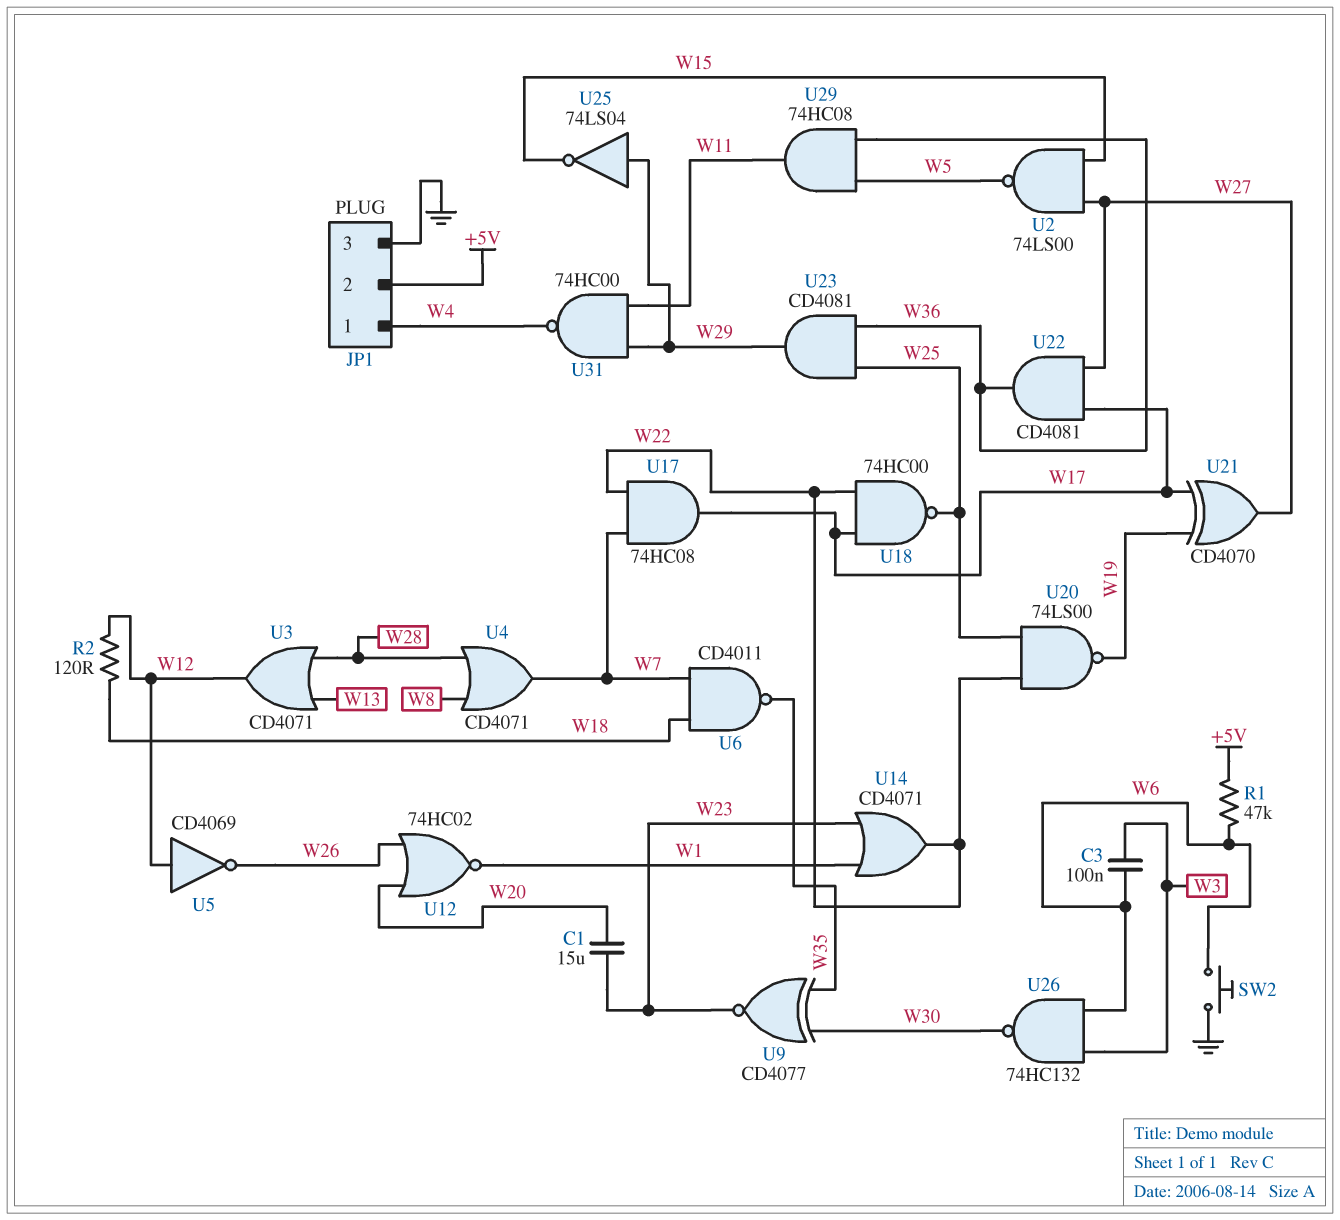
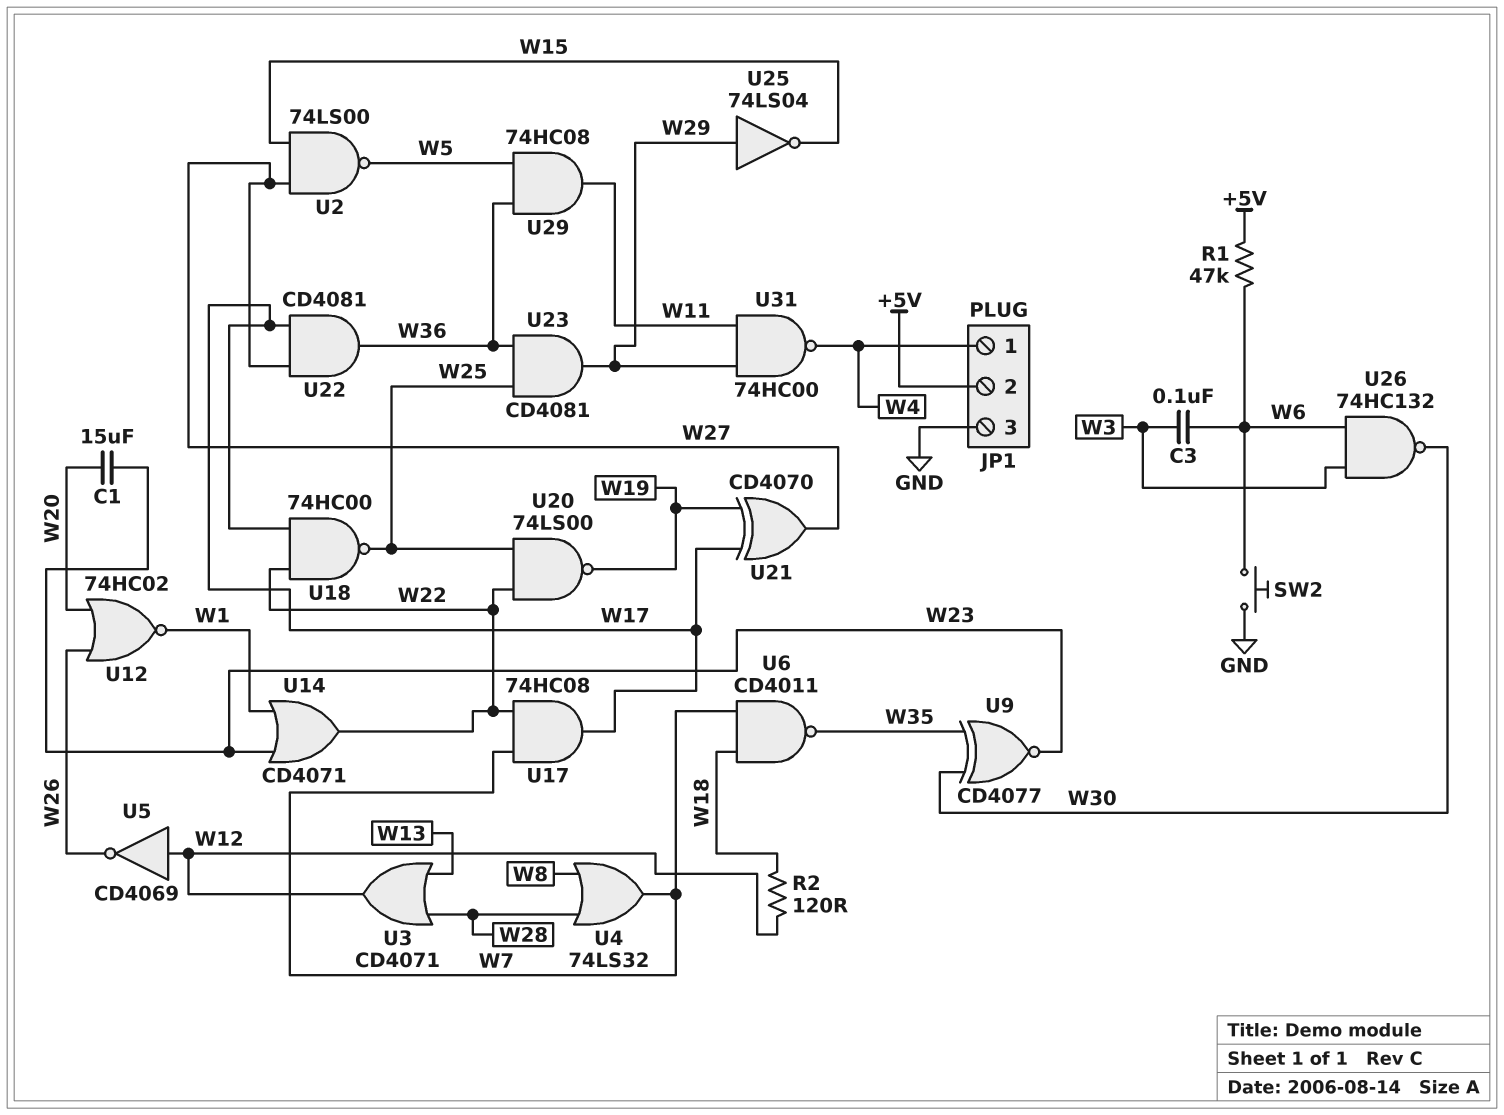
U4: OR CD4071 (in W8, in W28, out W7) -> OR 74LS32 (in W8, in W28, out W7)

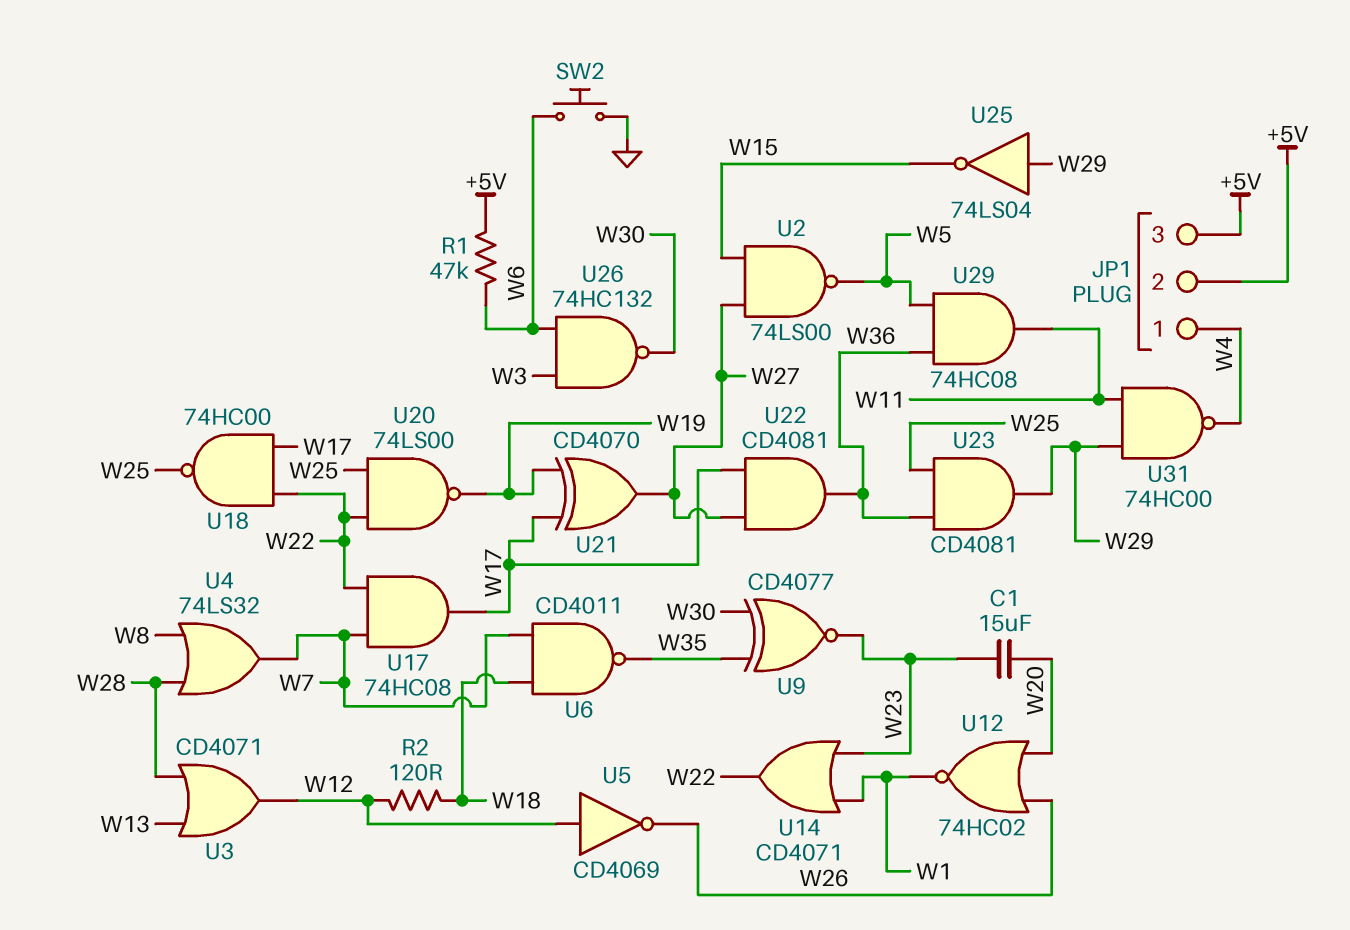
C3: 100nF (W3, W6) -> none
JP1 pin 3: GND -> +5V

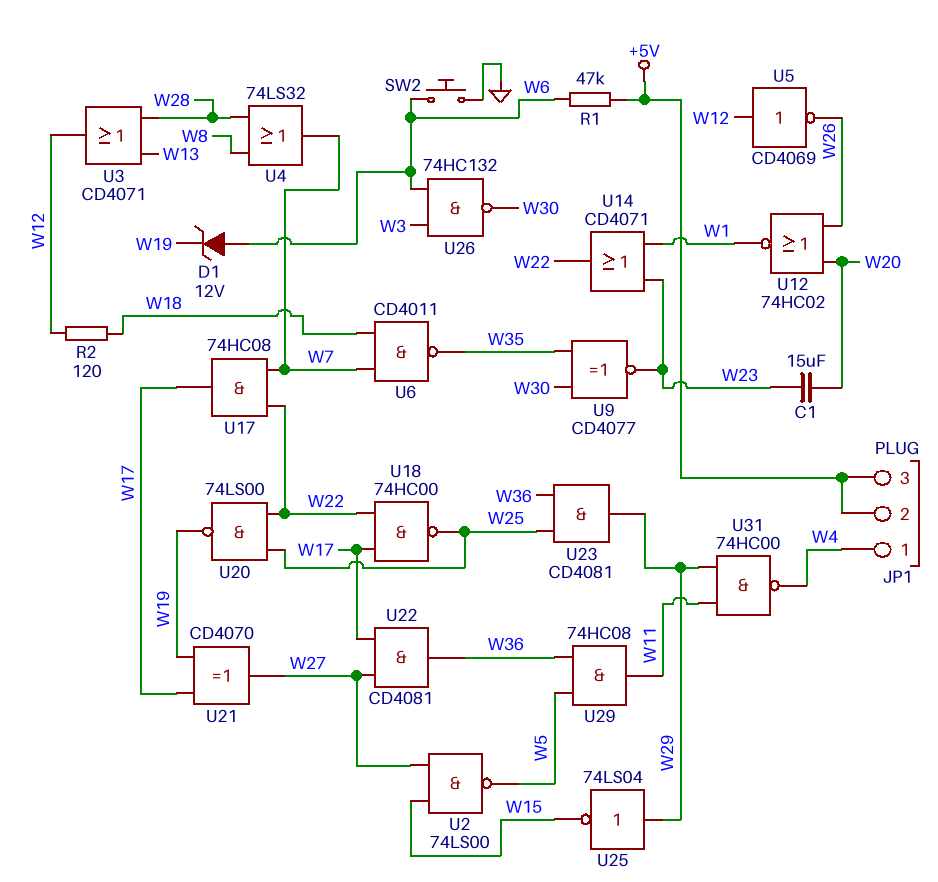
D1: none -> zener 12V (A W6, K W19)

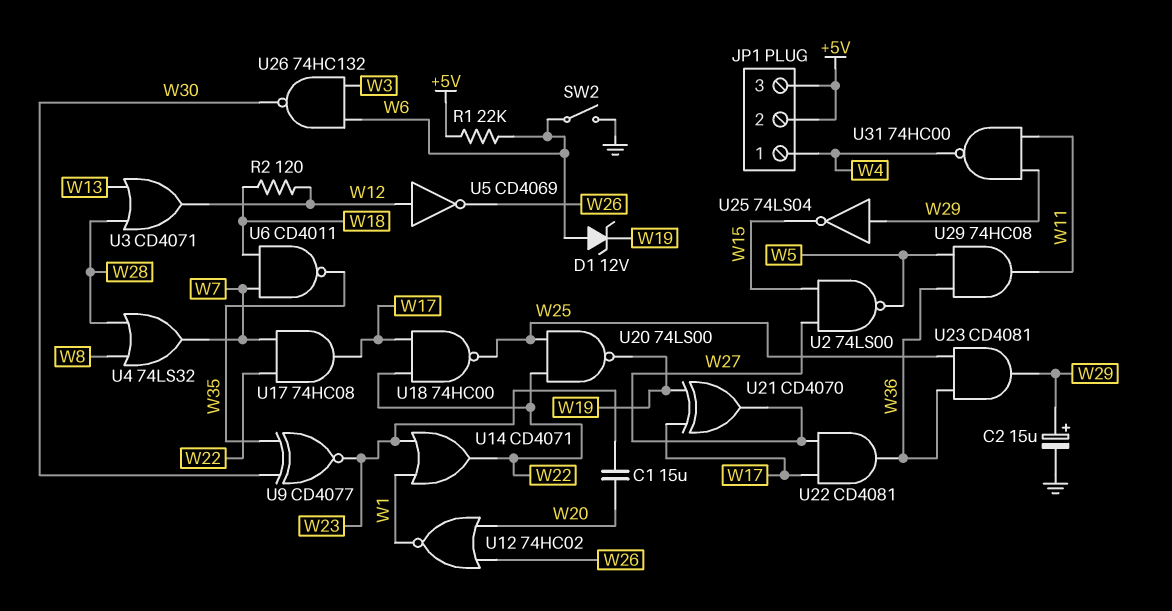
C2: none -> 15uF (plus W29, minus GND)
R1: 47k (+5V, W6) -> 22k (+5V, W6)
SW2: button (GND, W6) -> switch (GND, W6)

